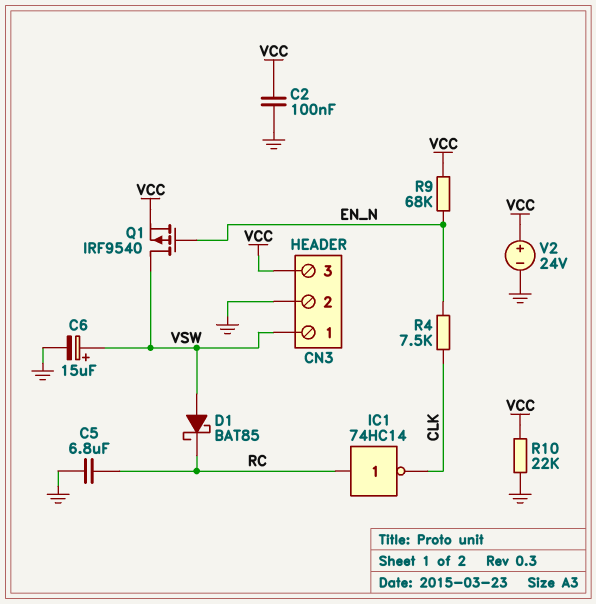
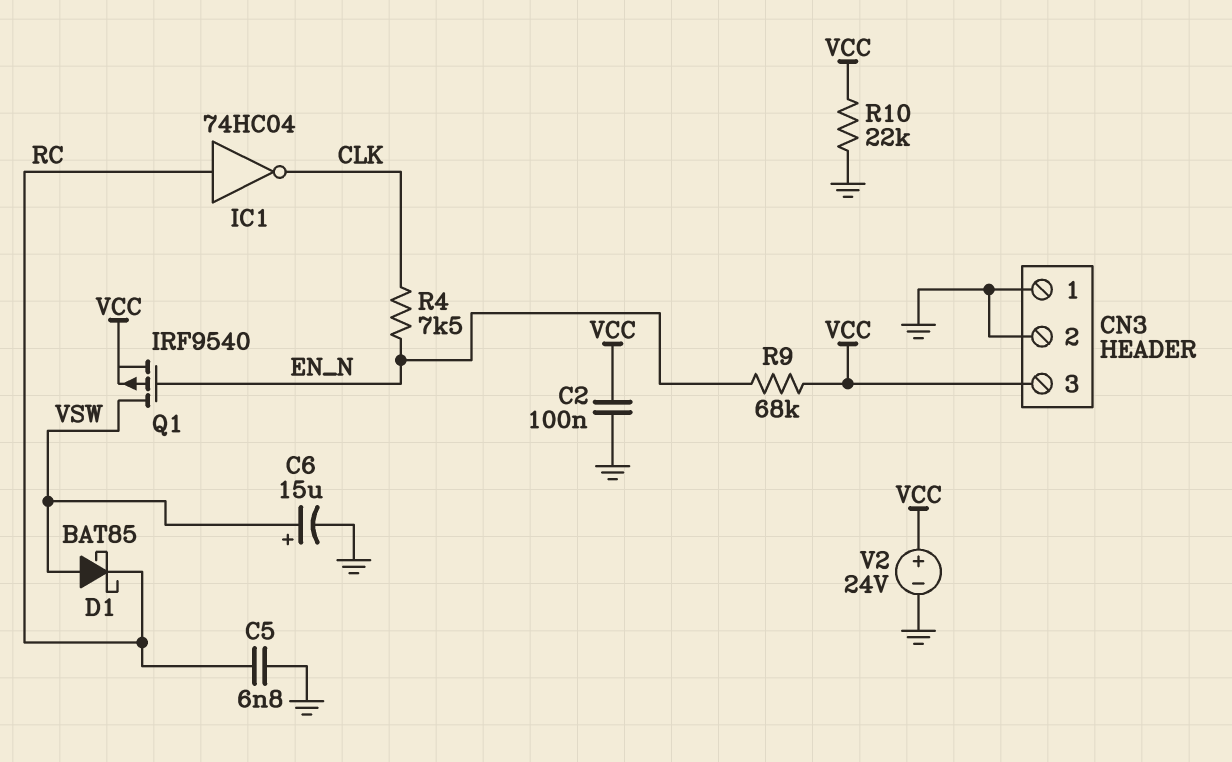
C5: 6.8uF (GND, RC) -> 6.8nF (GND, RC)
CN3 pin 1: VSW -> GND
IC1: NOT 74HC14 (in RC, out CLK) -> NOT 74HC04 (in RC, out CLK)

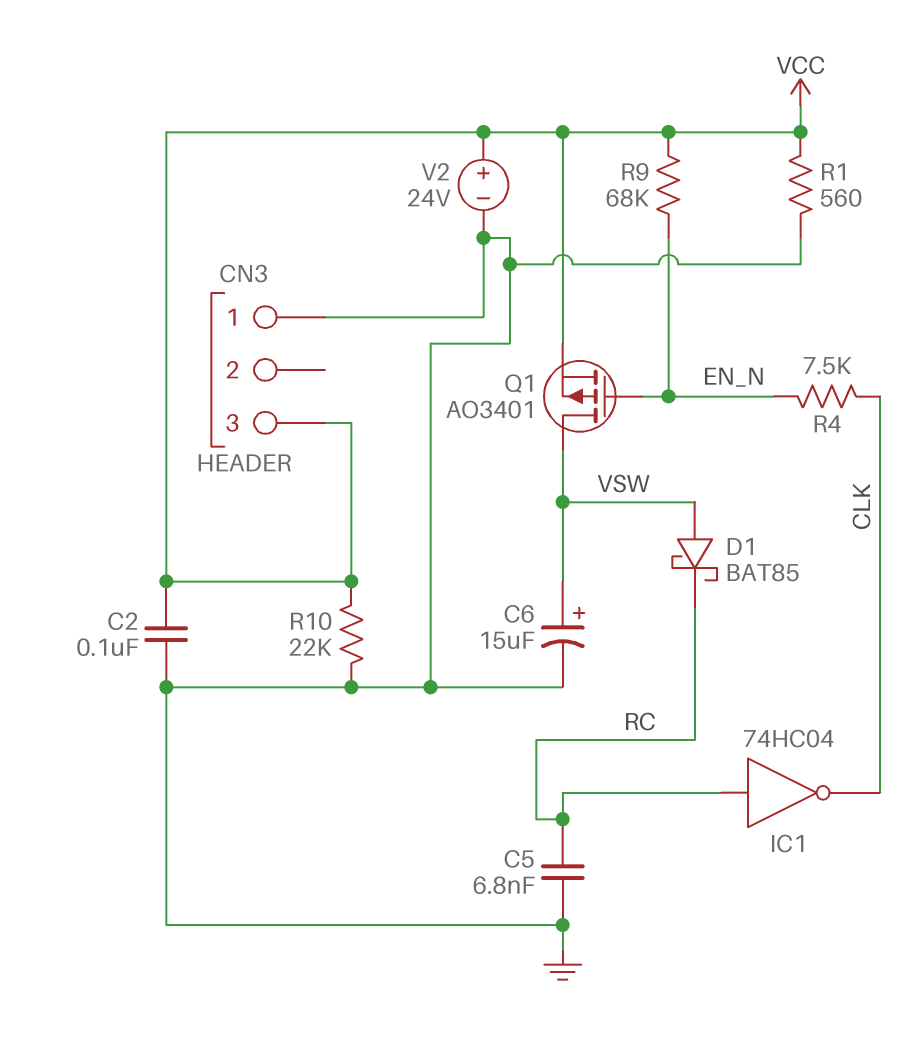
CN3 pin 2: GND -> none
Q1: PMOS IRF9540 (G EN_N, D VSW, S VCC) -> PMOS AO3401 (G EN_N, D VSW, S VCC)
R1: none -> 560 (GND, VCC)

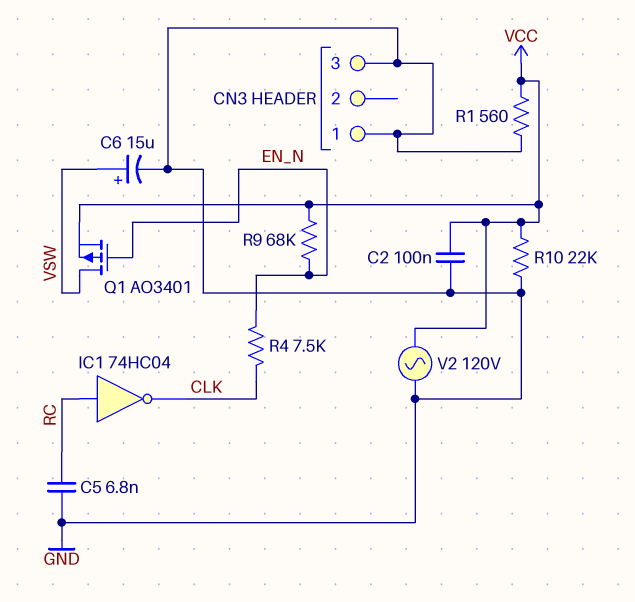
CN3 pin 3: VCC -> GND
D1: schottky BAT85 (A VSW, K RC) -> none
V2: 24V (plus VCC, minus GND) -> AC 120V (GND, VCC)

